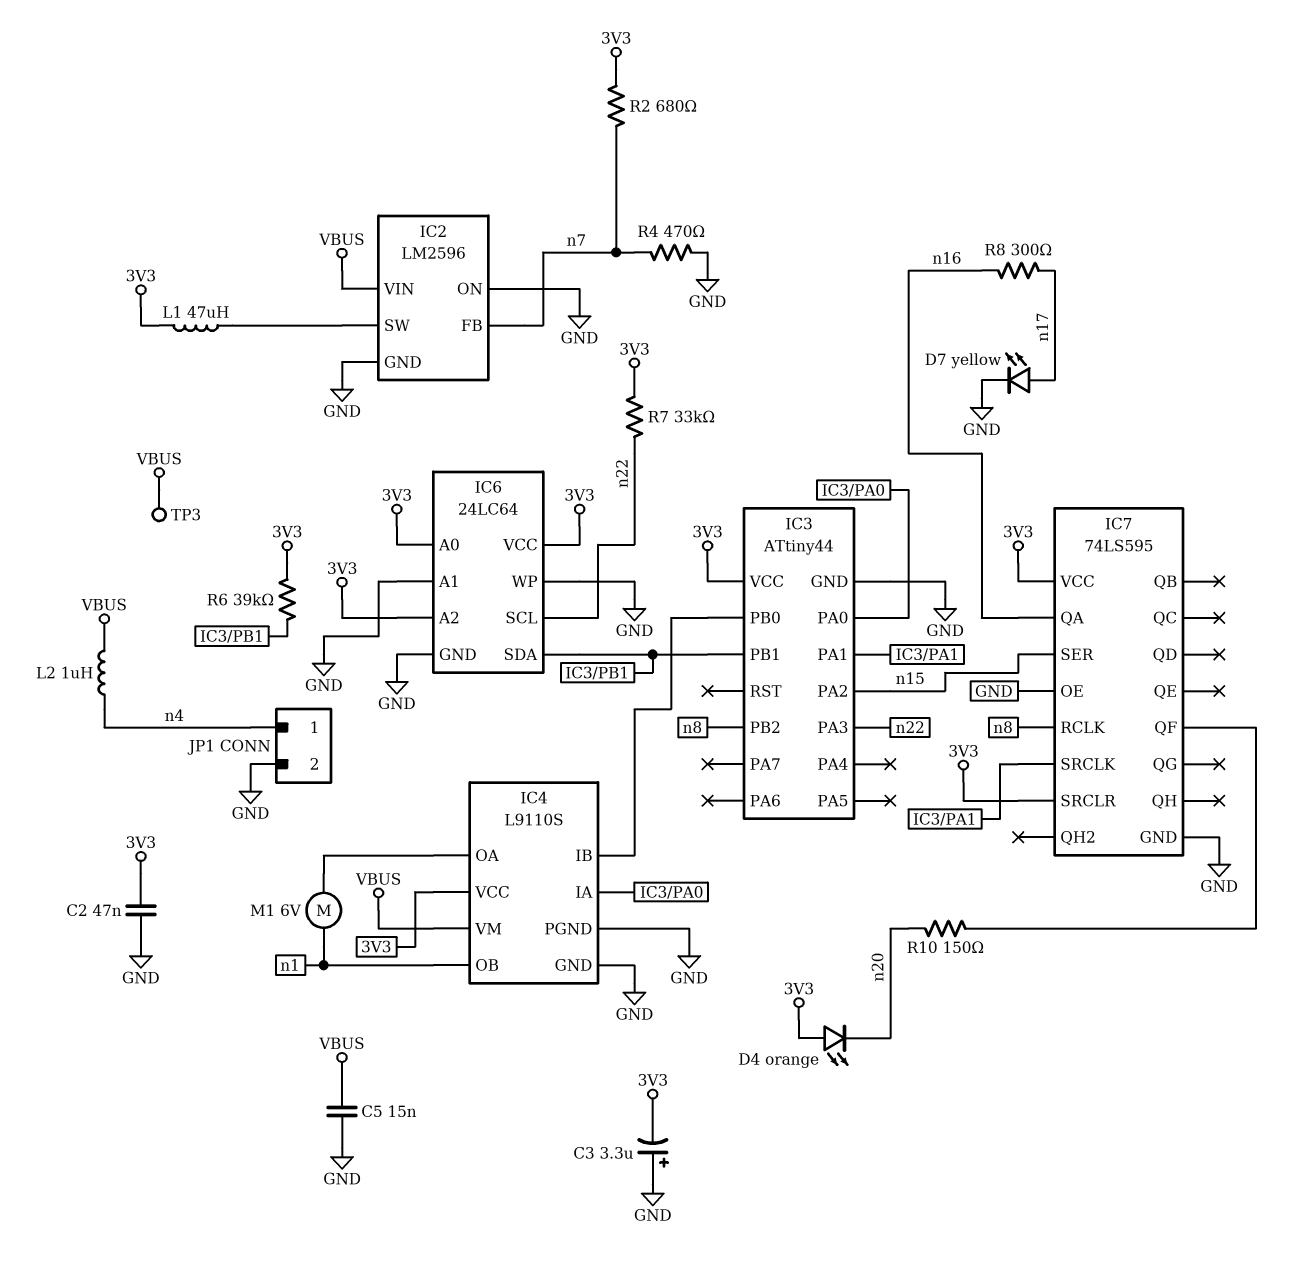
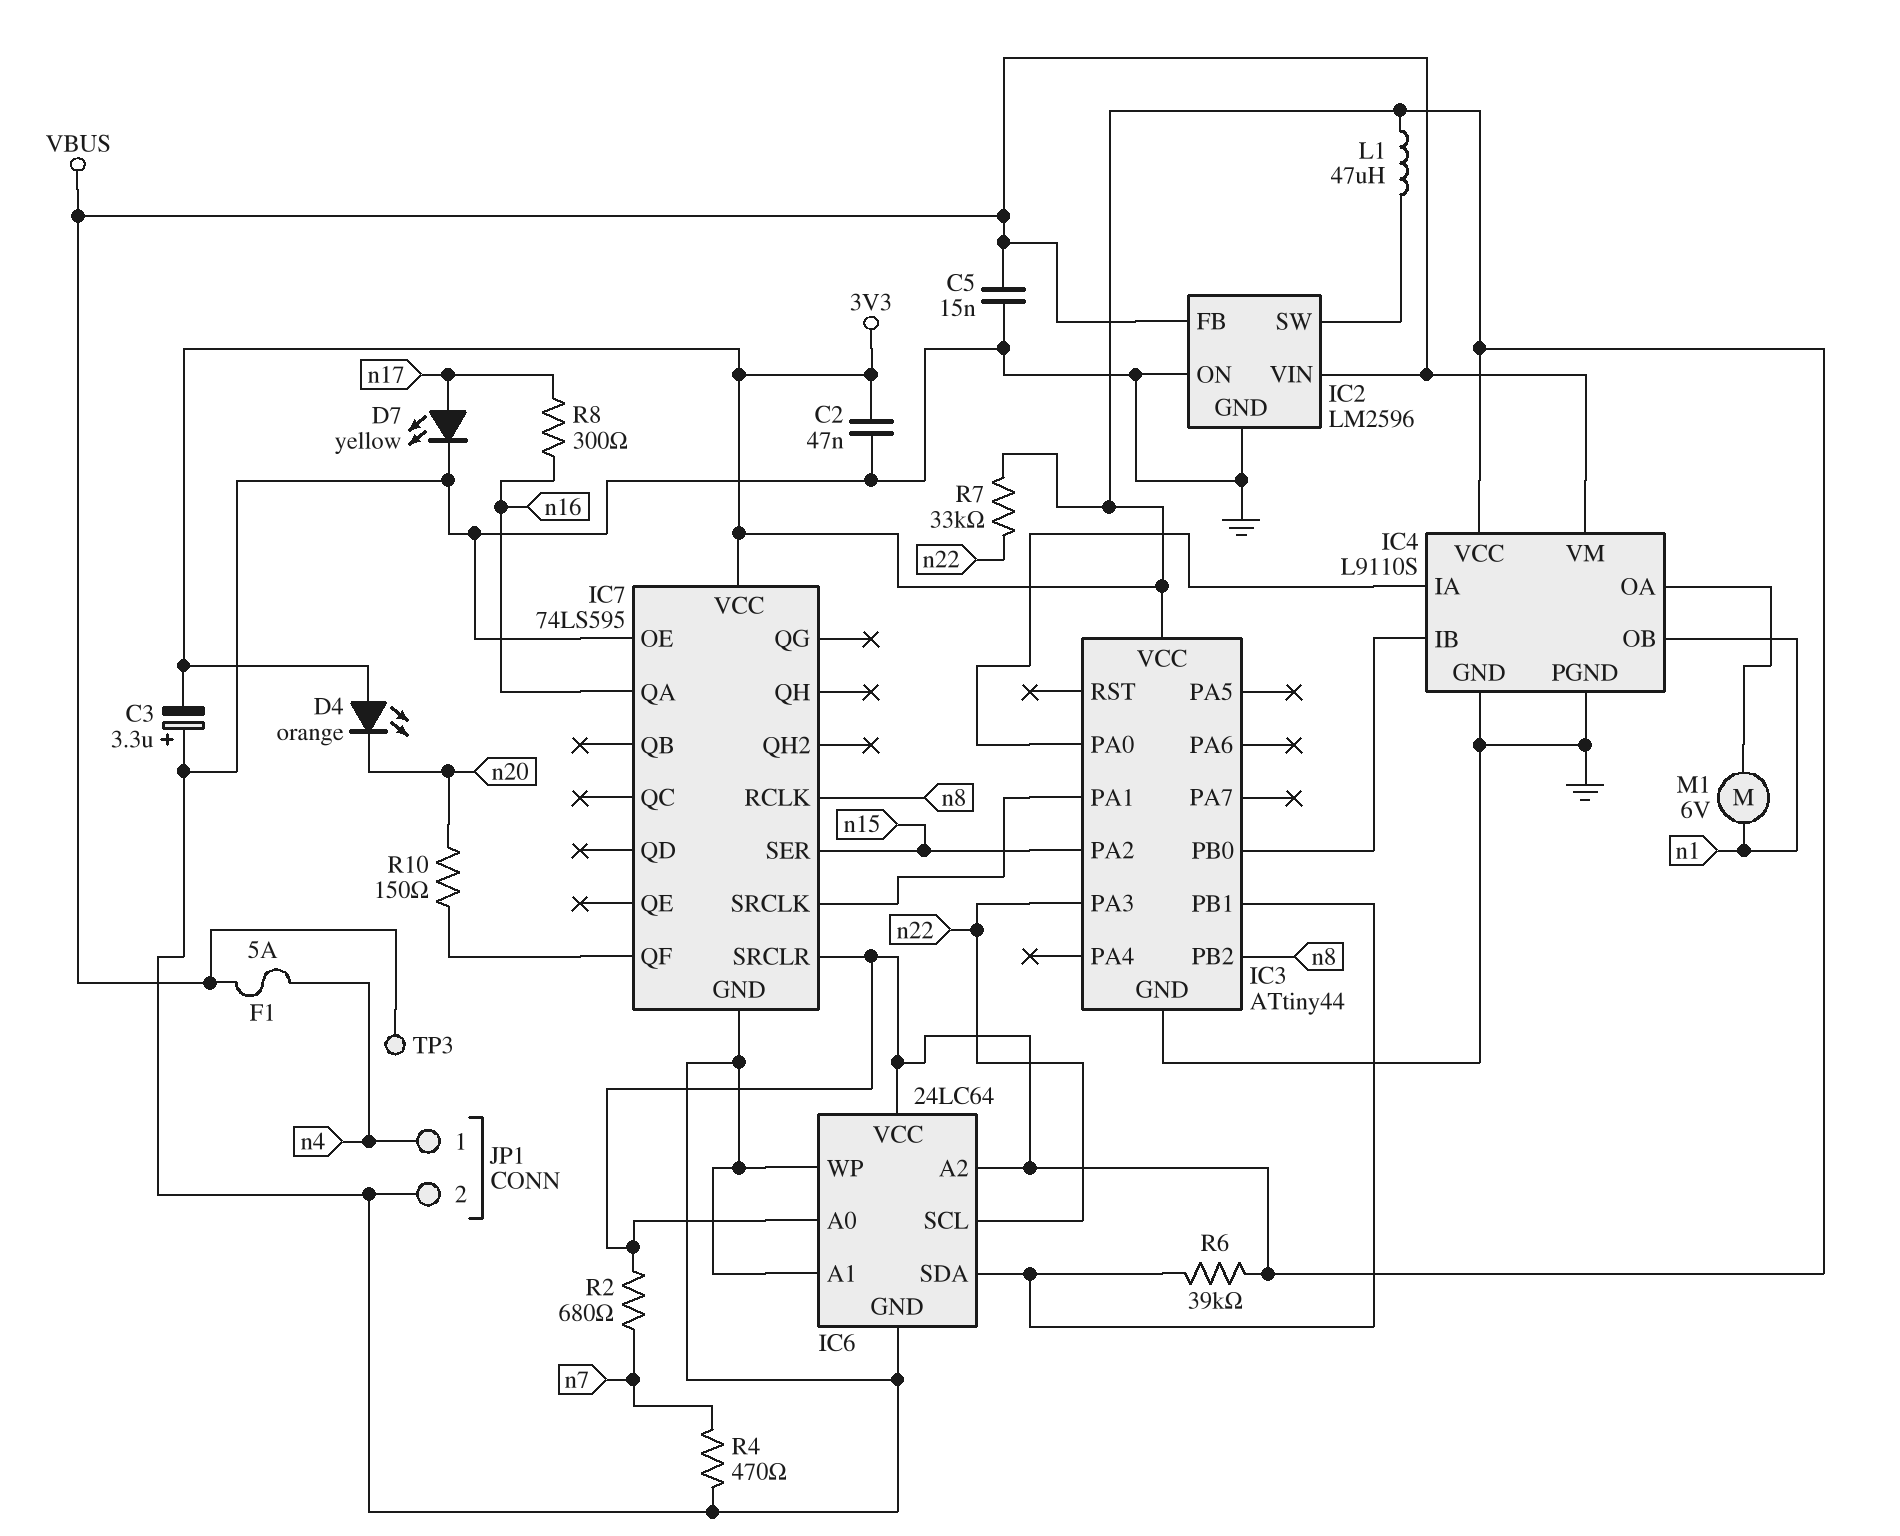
F1: none -> 5A (VBUS, n4)
IC2 pin FB: n7 -> VBUS
L2: 1uH (VBUS, n4) -> none

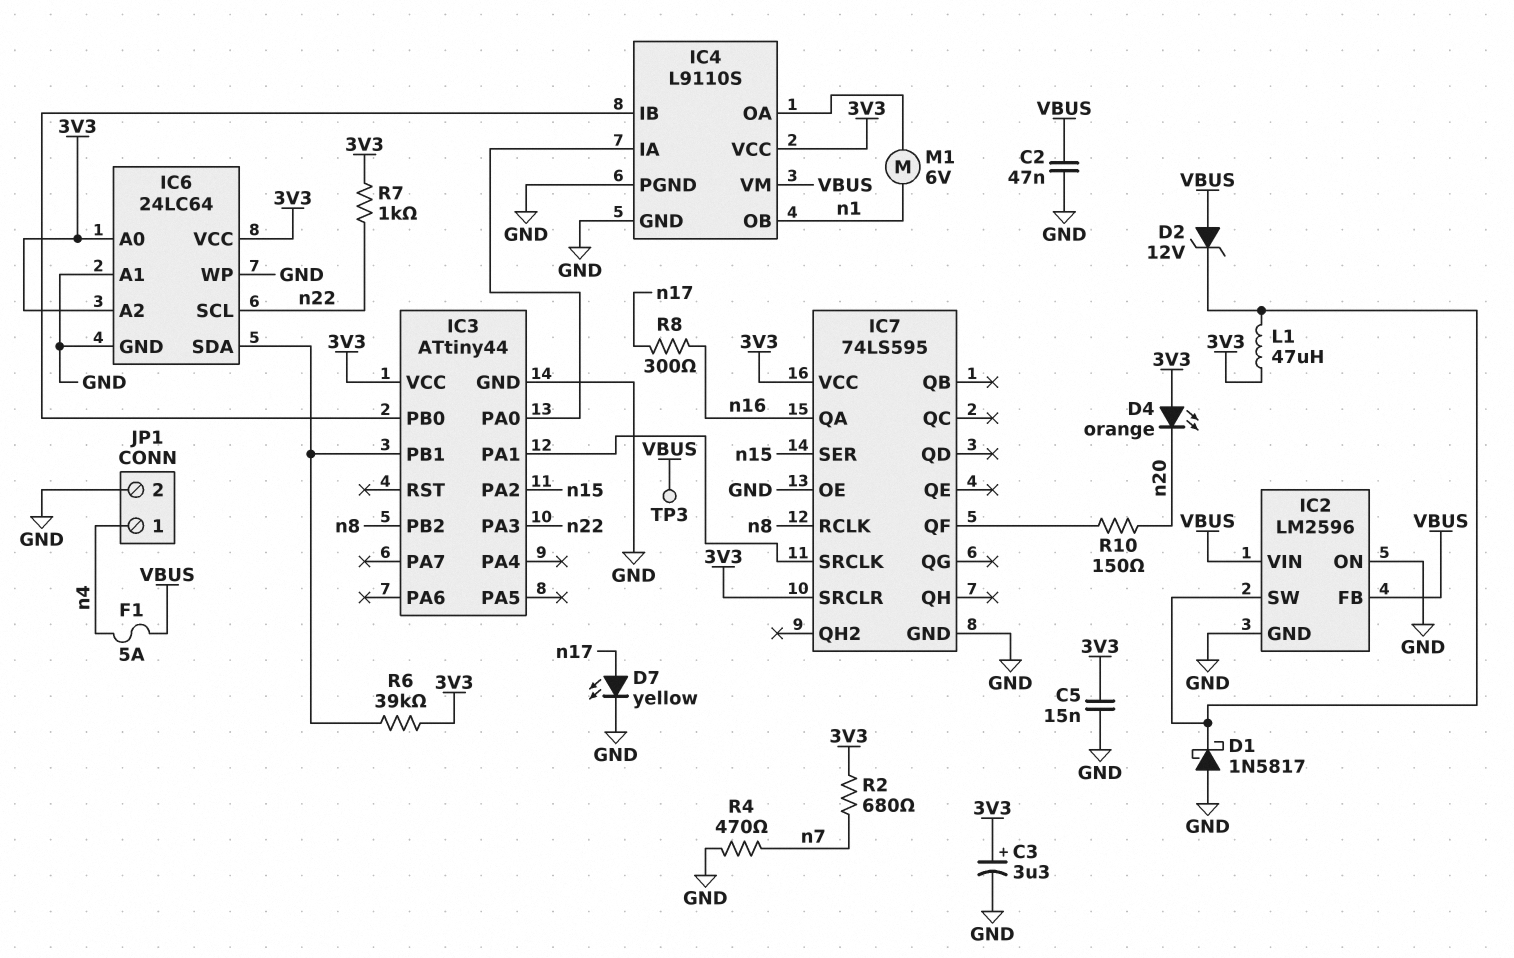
C2: 47nF (3V3, GND) -> 47nF (GND, VBUS)
C3: 3.3uF (plus GND, minus 3V3) -> 3.3uF (plus 3V3, minus GND)
C5: 15nF (GND, VBUS) -> 15nF (3V3, GND)
D1: none -> schottky 1N5817 (A GND, K IC2/SW)
D2: none -> zener 12V (A VBUS, K IC2/SW)
R7: 33k (3V3, n22) -> 1k (3V3, n22)

